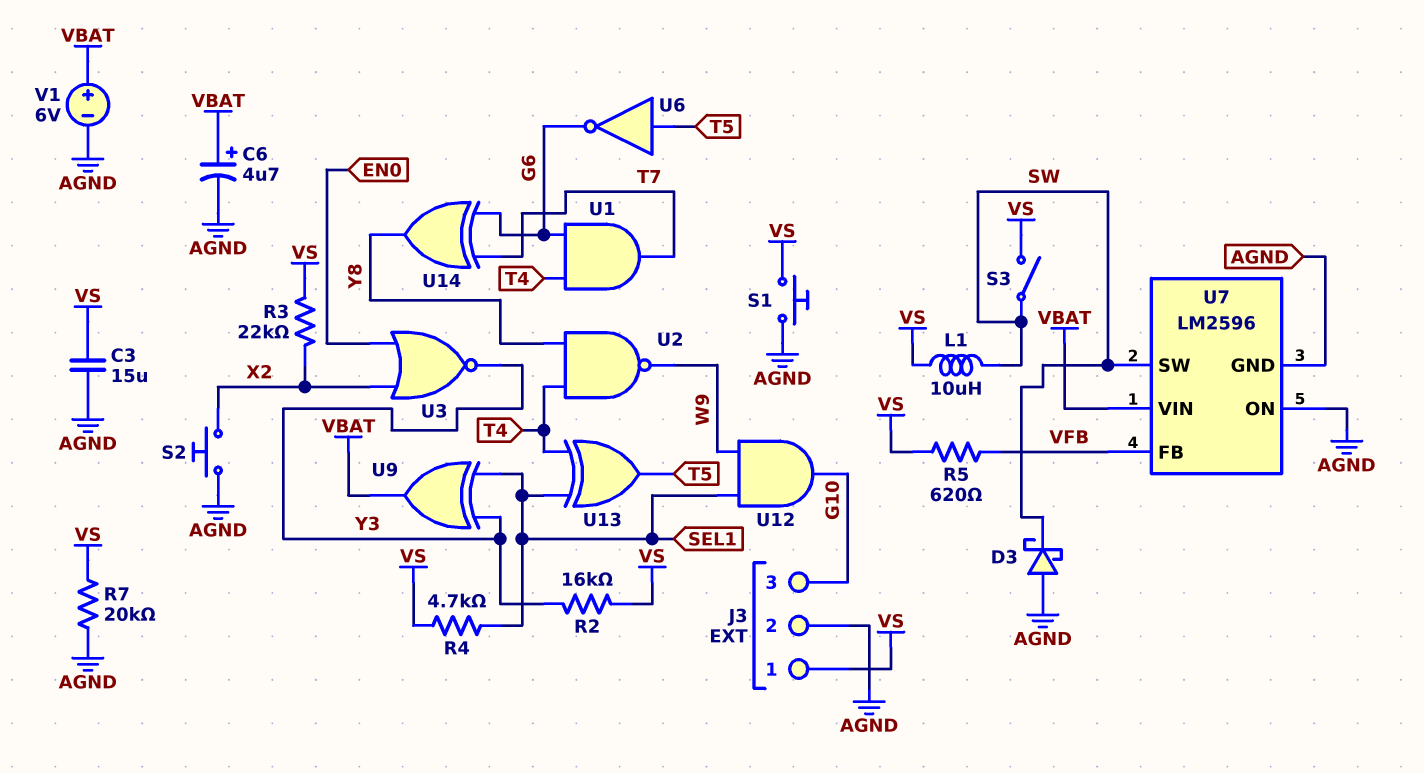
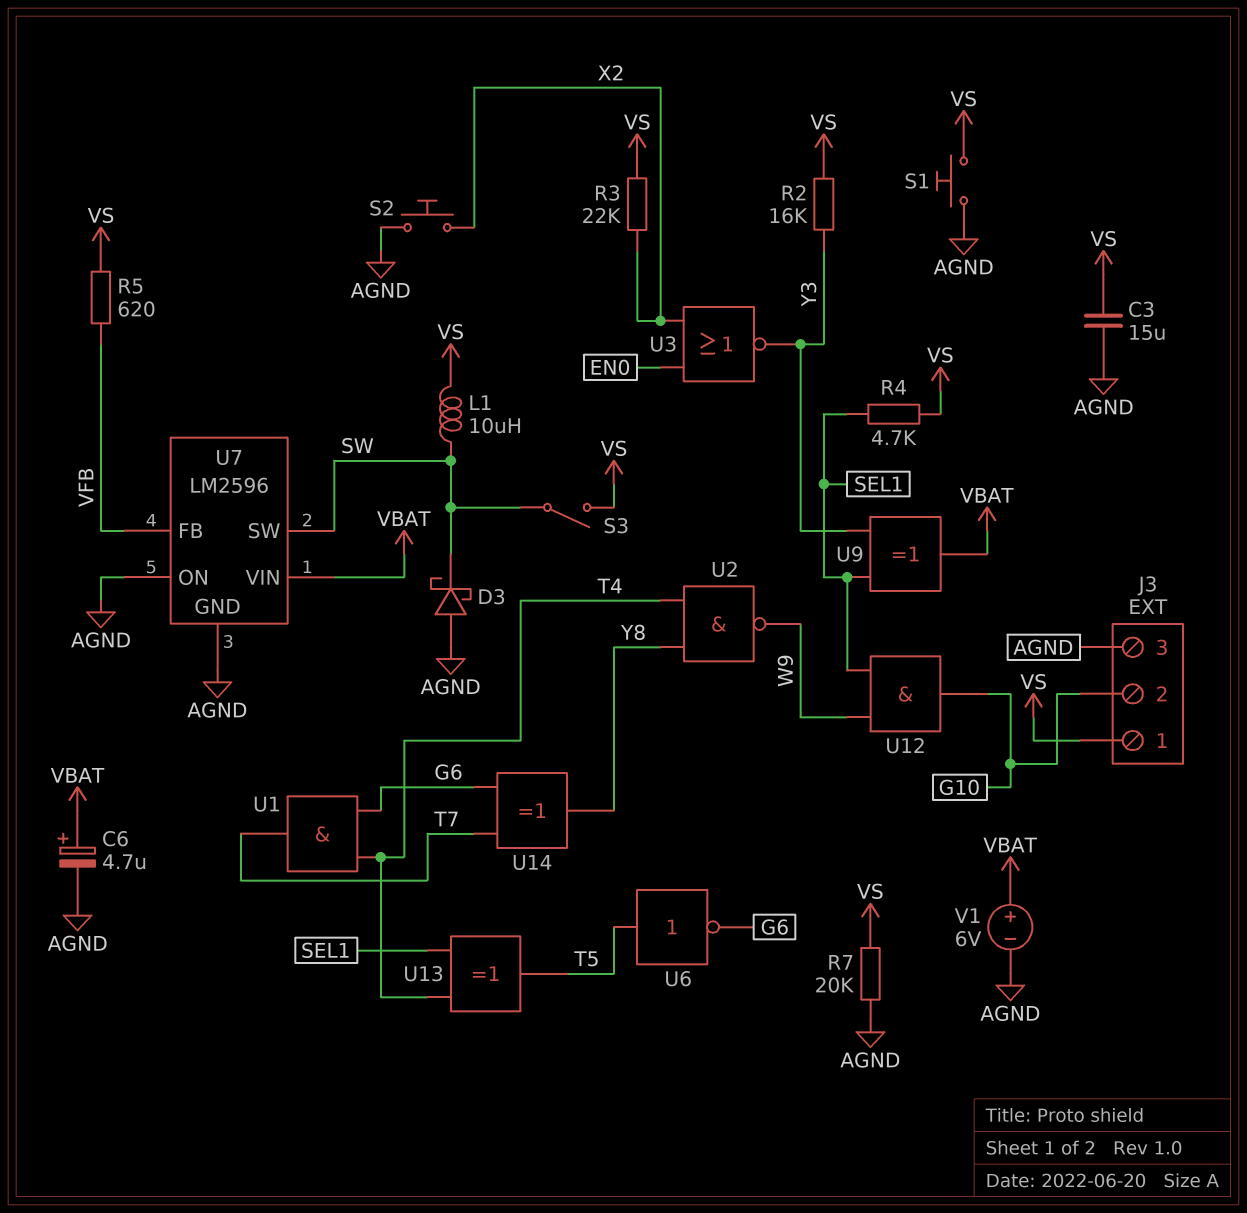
J3 pin 2: AGND -> G10
J3 pin 3: G10 -> AGND

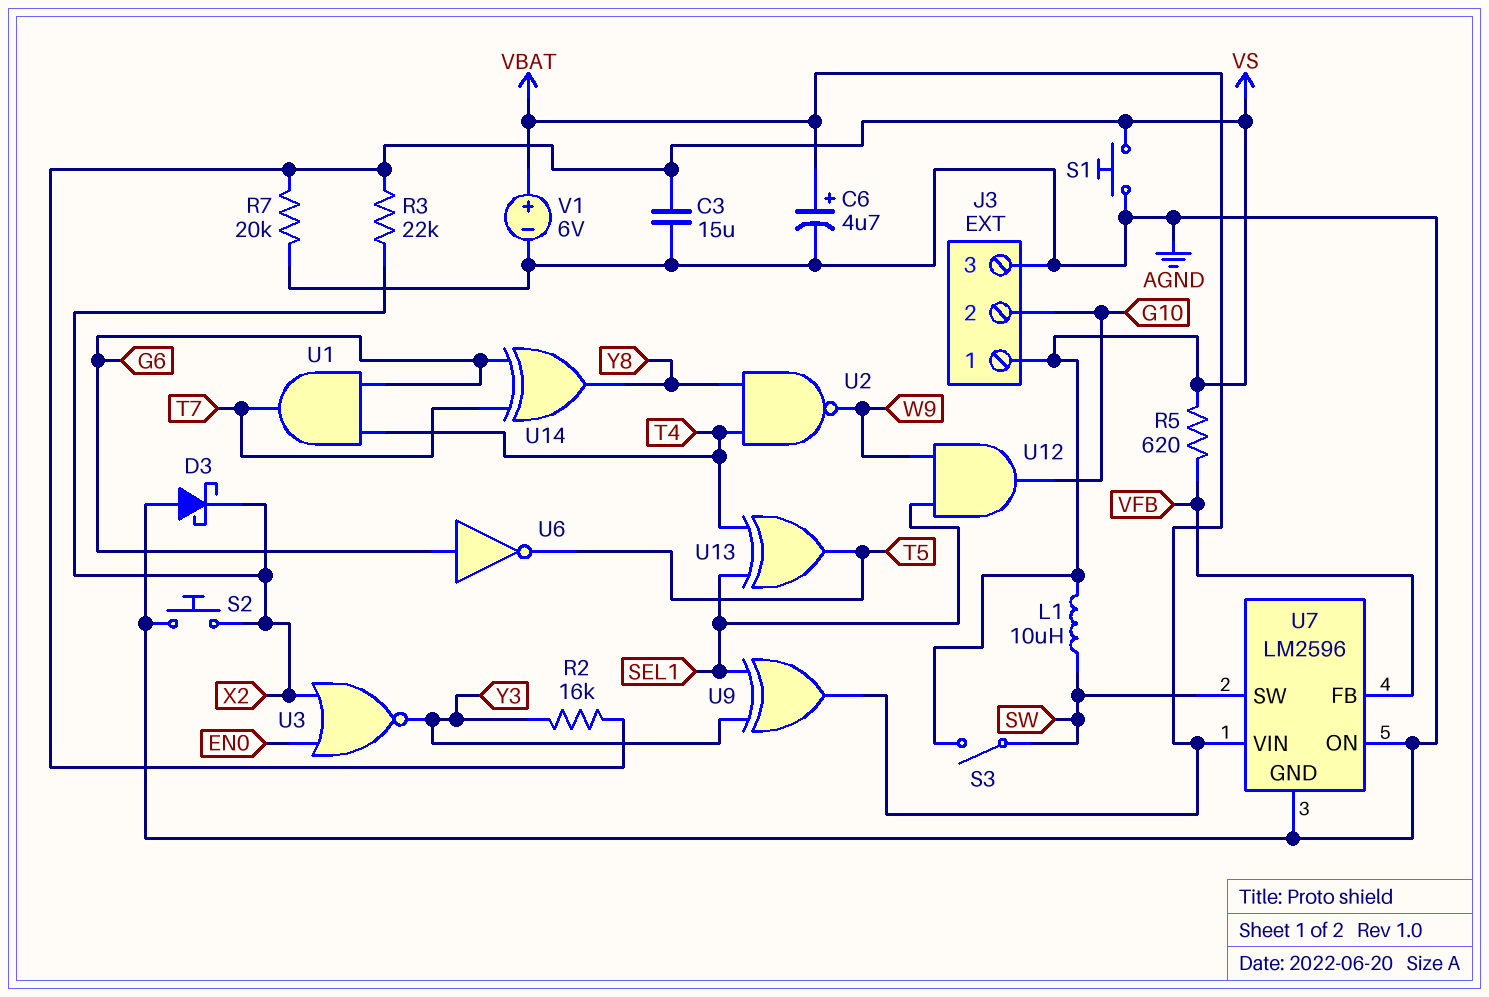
D3: schottky (A AGND, K SW) -> schottky (A AGND, K X2)
R4: 4.7k (SEL1, VS) -> none
U6: NOT (in T5, out G6) -> NOT (in G6, out T5)

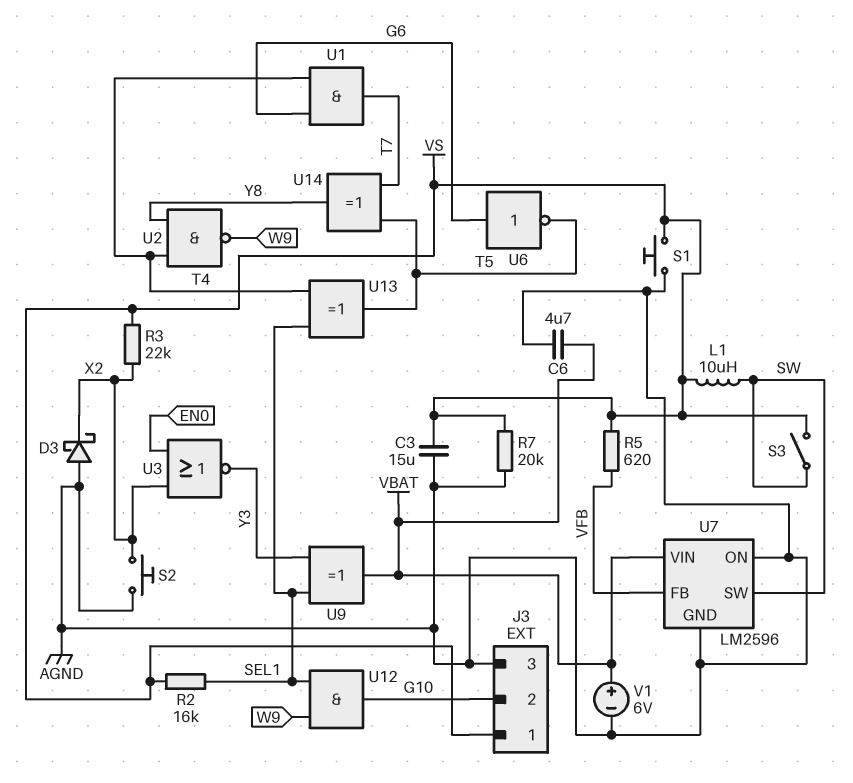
C6: 4.7uF (plus VBAT, minus AGND) -> 4.7uF (AGND, VBAT)
R2: 16k (VS, Y3) -> 16k (SEL1, VS)
U14: XOR (in G6, in T7, out Y8) -> XOR (in T5, in T7, out Y8)

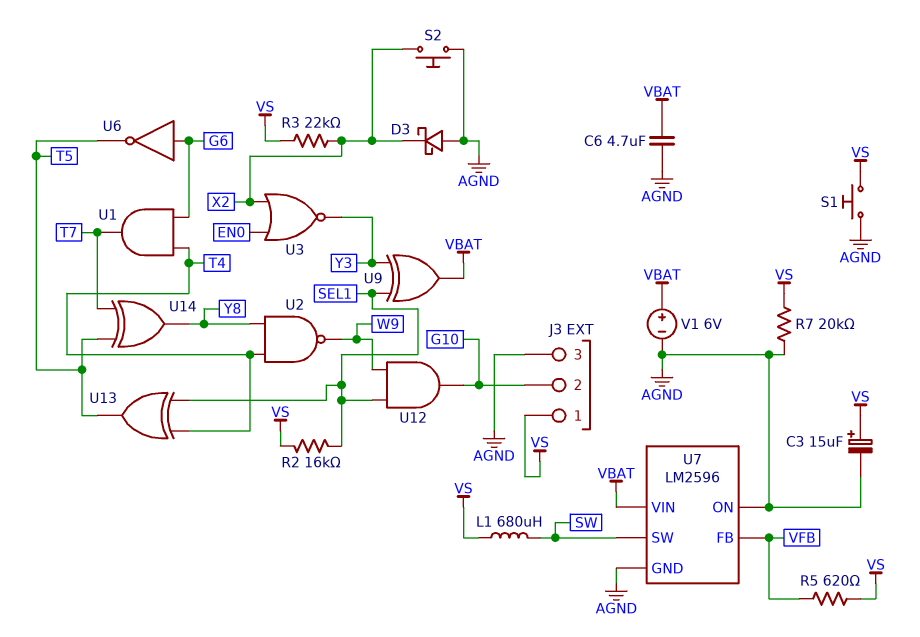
C3: 15uF (AGND, VS) -> 15uF (plus VS, minus AGND)
L1: 10uH (SW, VS) -> 680uH (SW, VS)
S3: switch (SW, VS) -> none

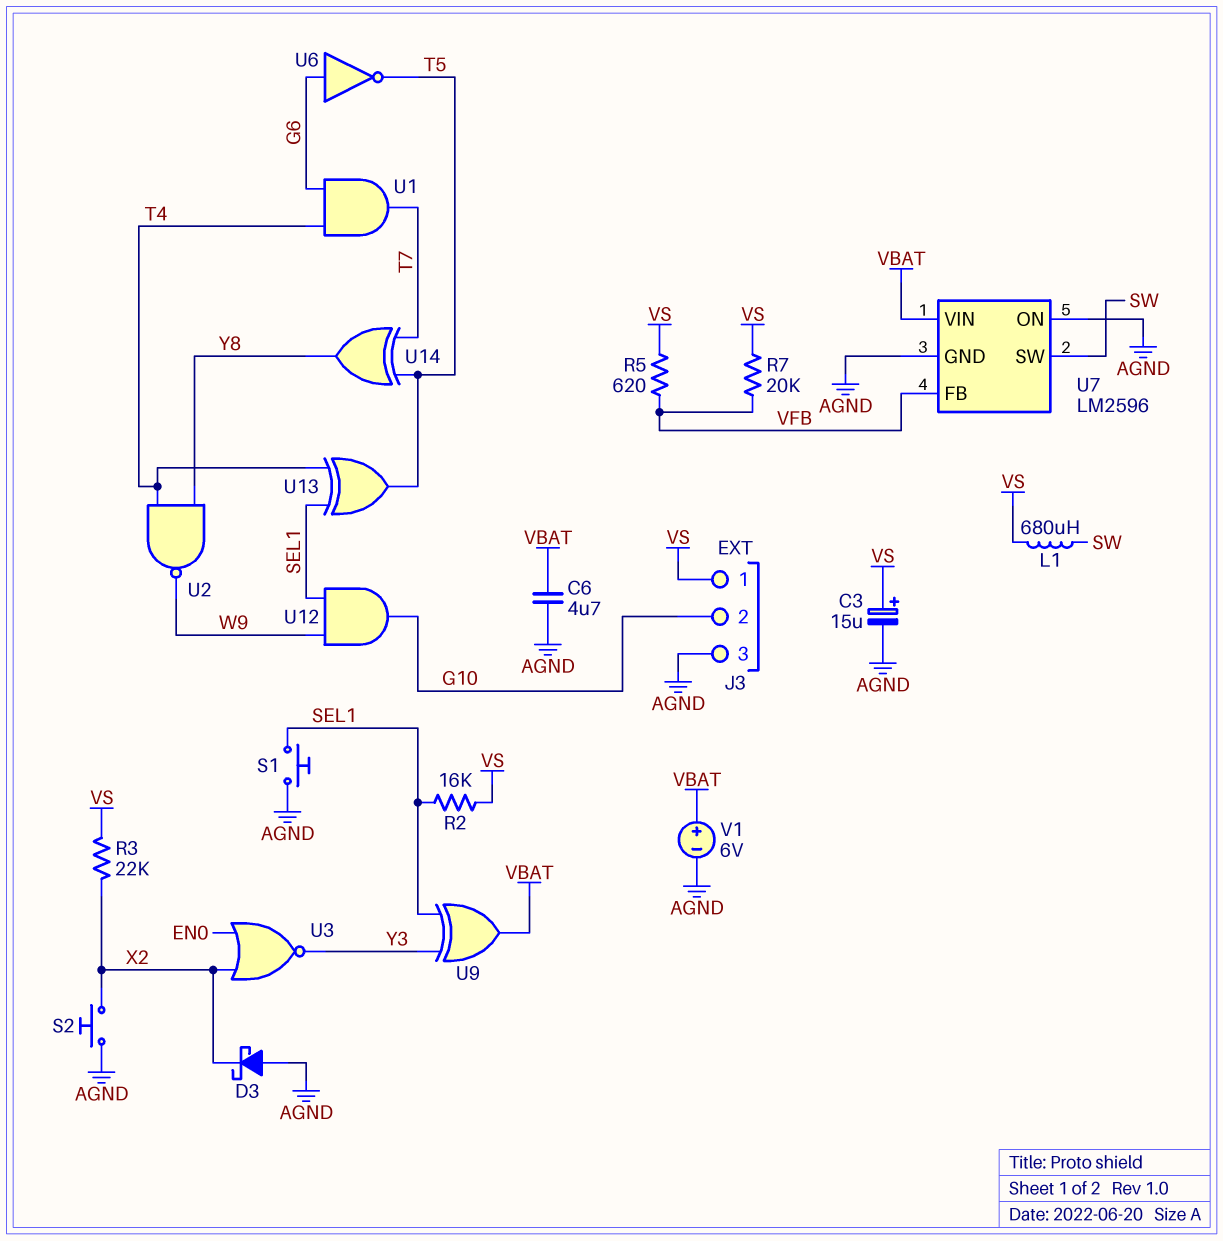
R7: 20k (AGND, VS) -> 20k (VFB, VS)
S1: button (AGND, VS) -> button (AGND, SEL1)

